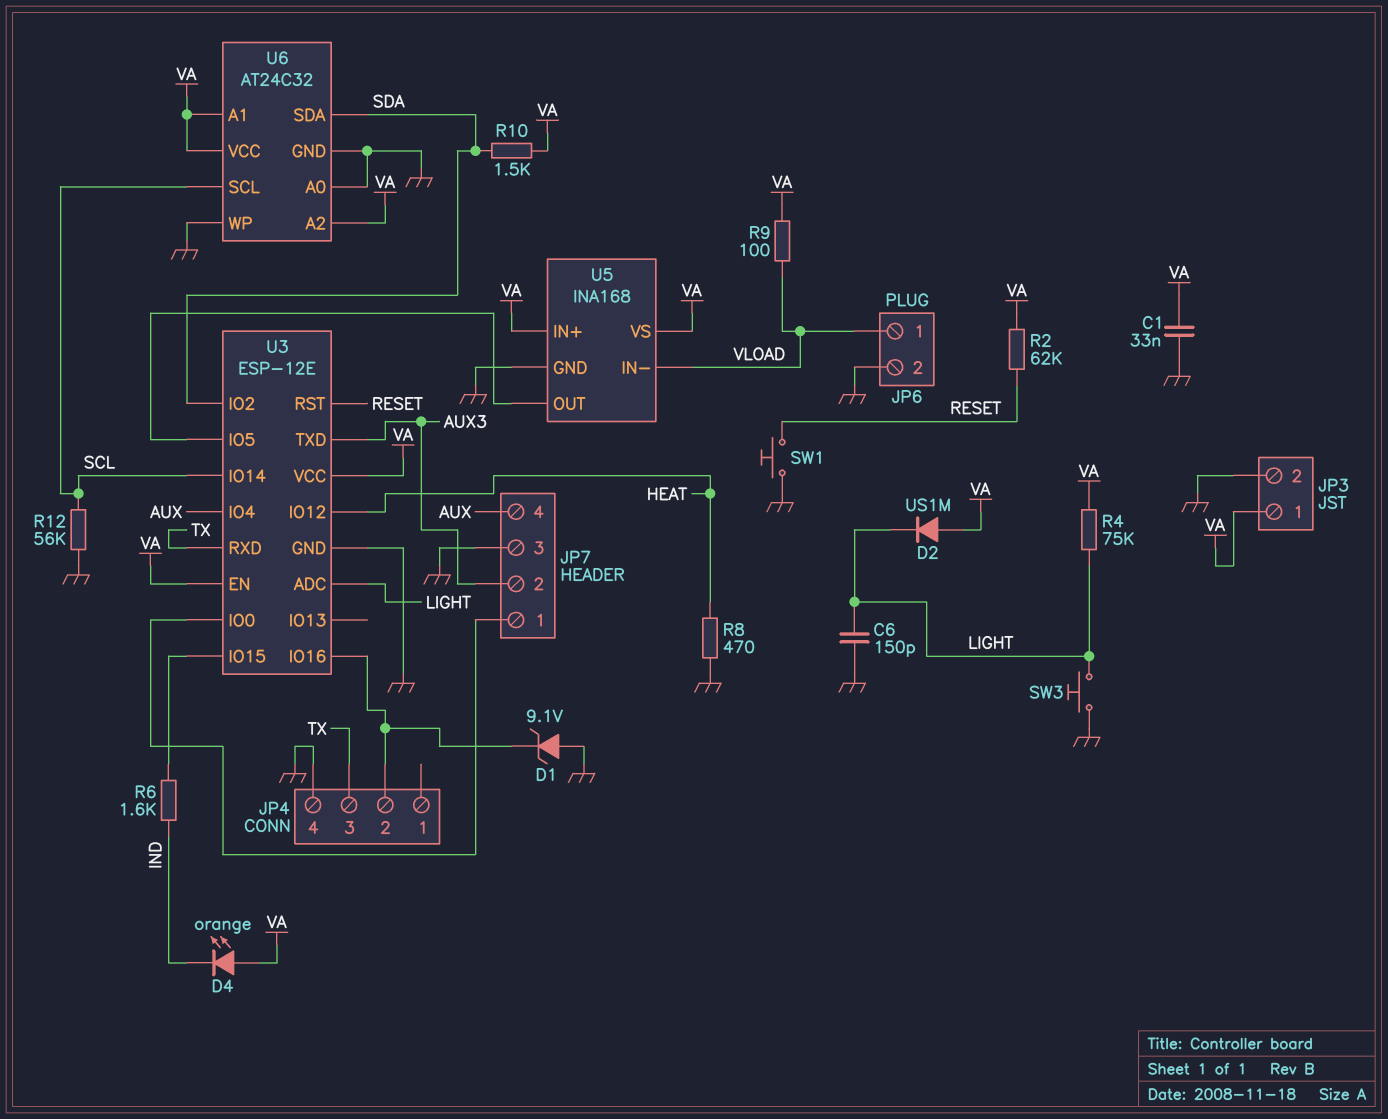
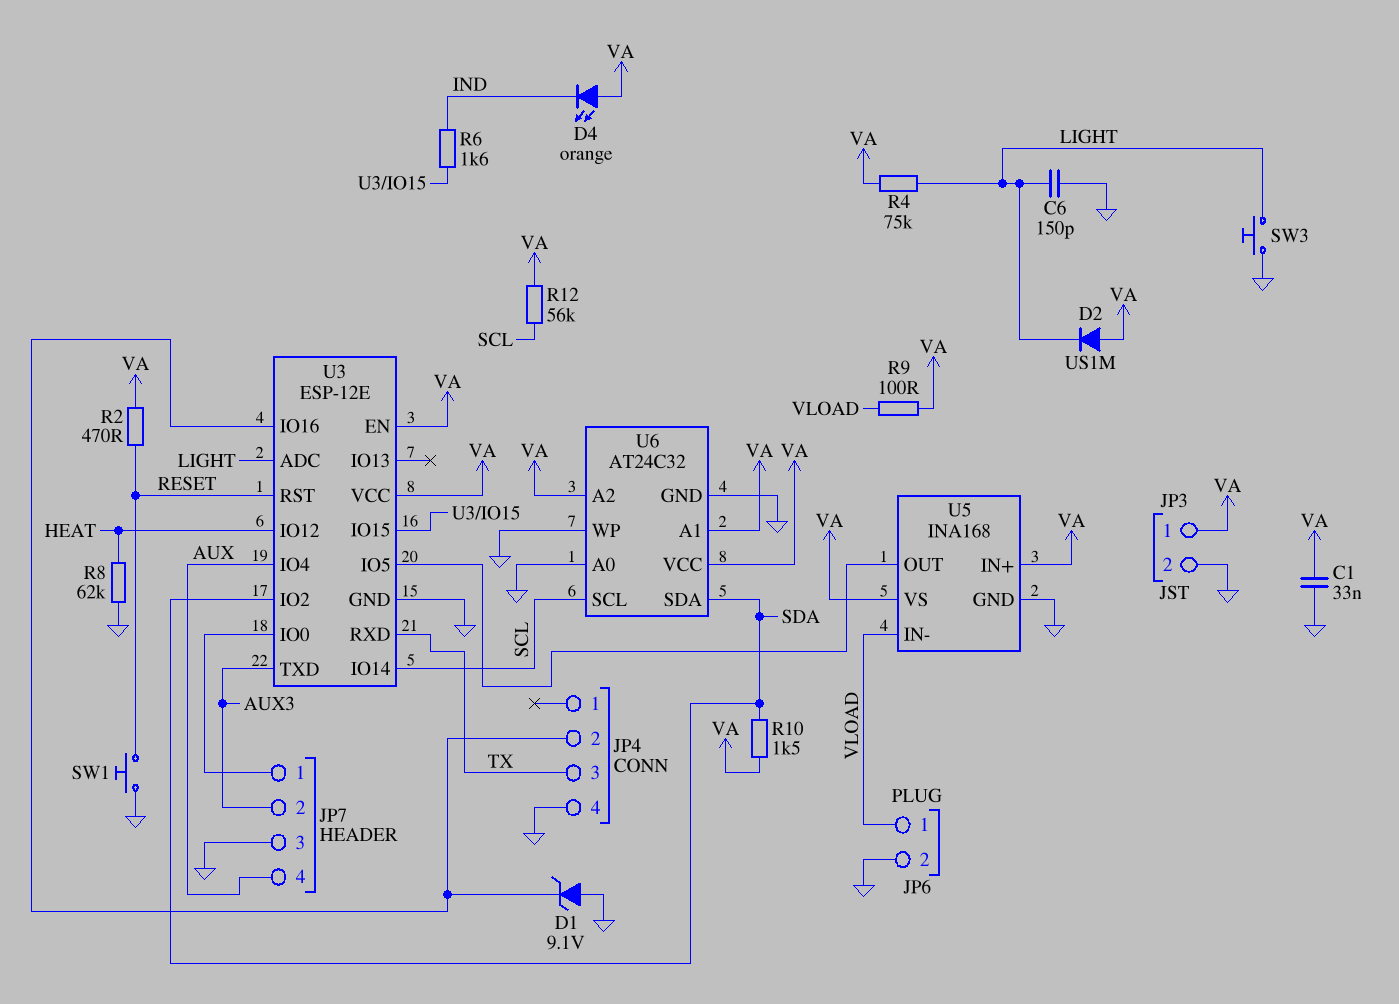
R2: 62k (RESET, VA) -> 470 (RESET, VA)
R8: 470 (GND, HEAT) -> 62k (GND, HEAT)
R12: 56k (GND, SCL) -> 56k (SCL, VA)

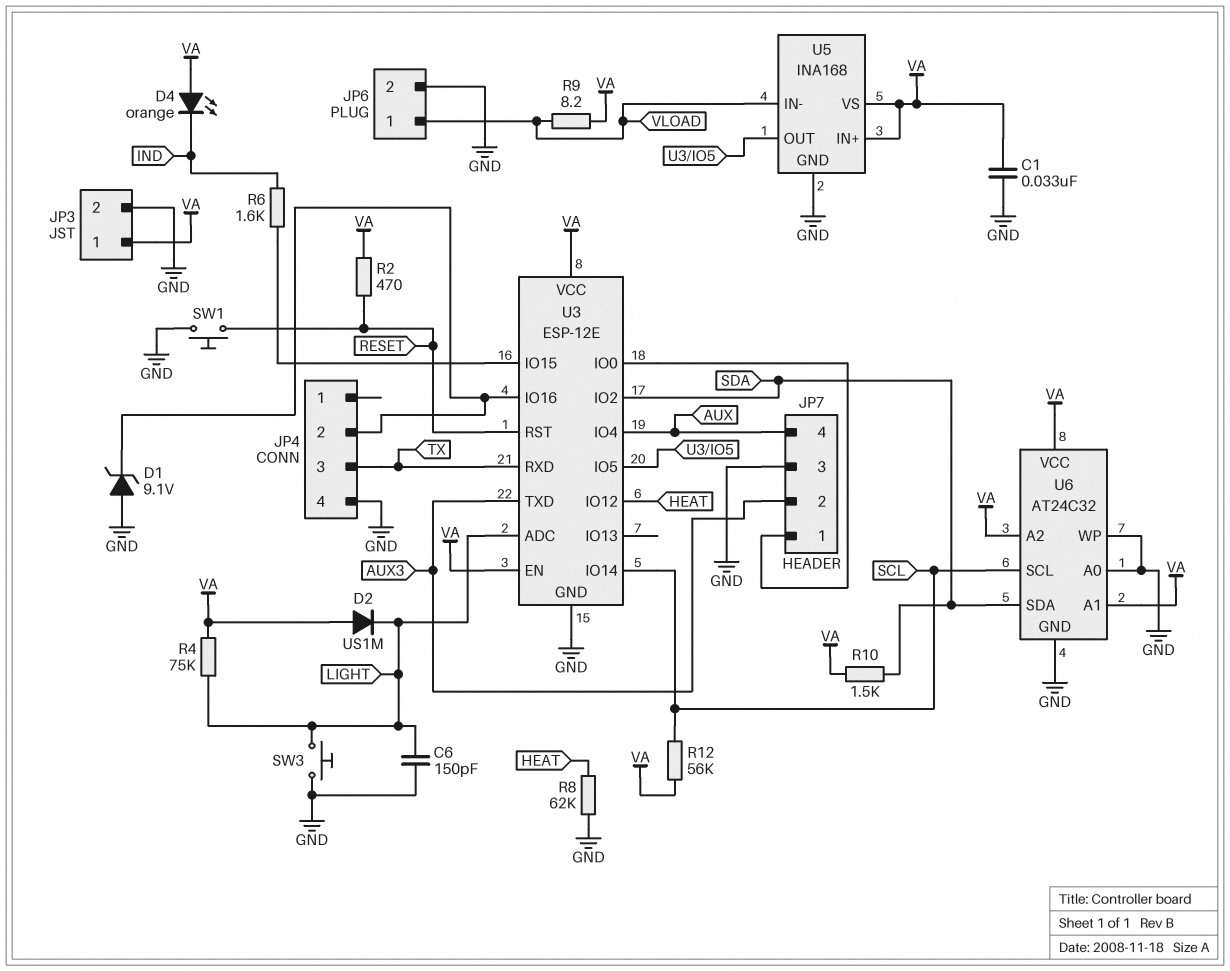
R9: 100 (VA, VLOAD) -> 8.2 (VA, VLOAD)

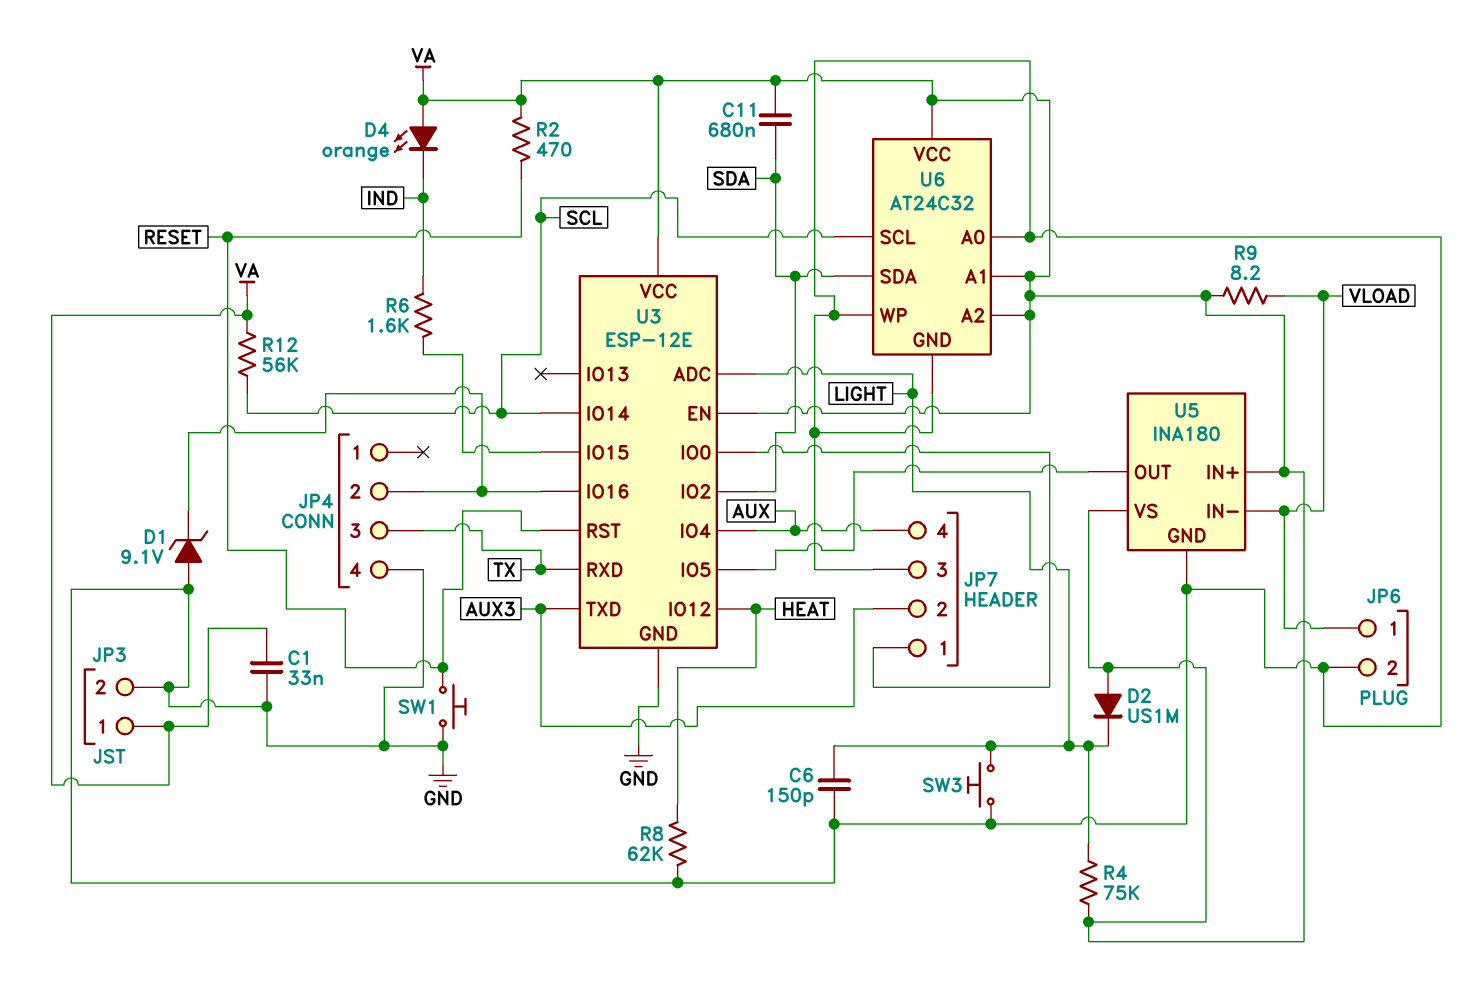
C11: none -> 680nF (SDA, VA)
R10: 1.5k (SDA, VA) -> none
U5: INA168 -> INA180

